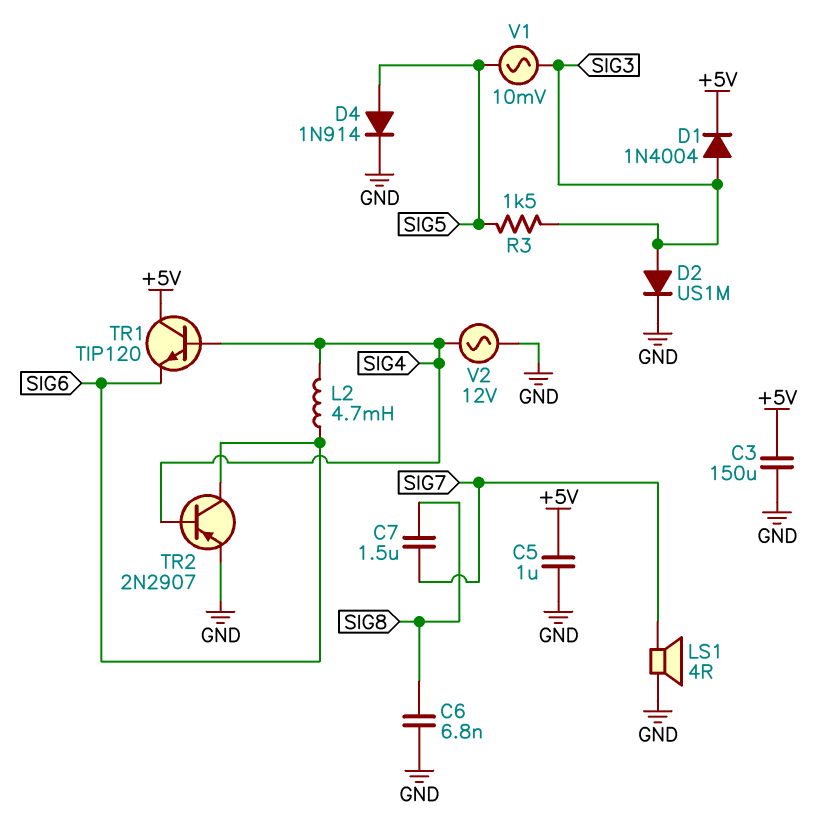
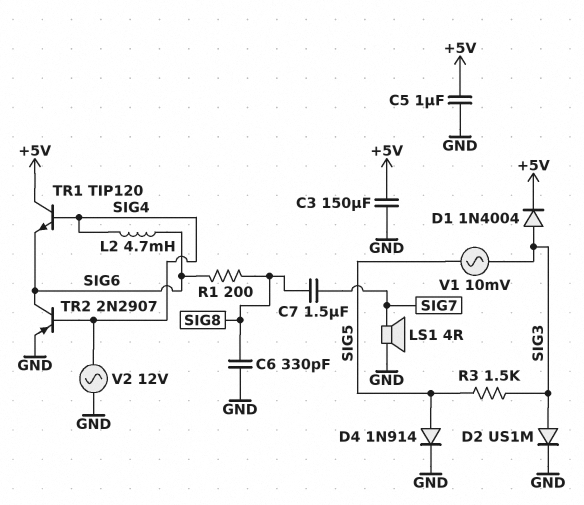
C6: 6.8nF (GND, SIG8) -> 330pF (GND, SIG8)
R1: none -> 200 (SIG6, SIG8)

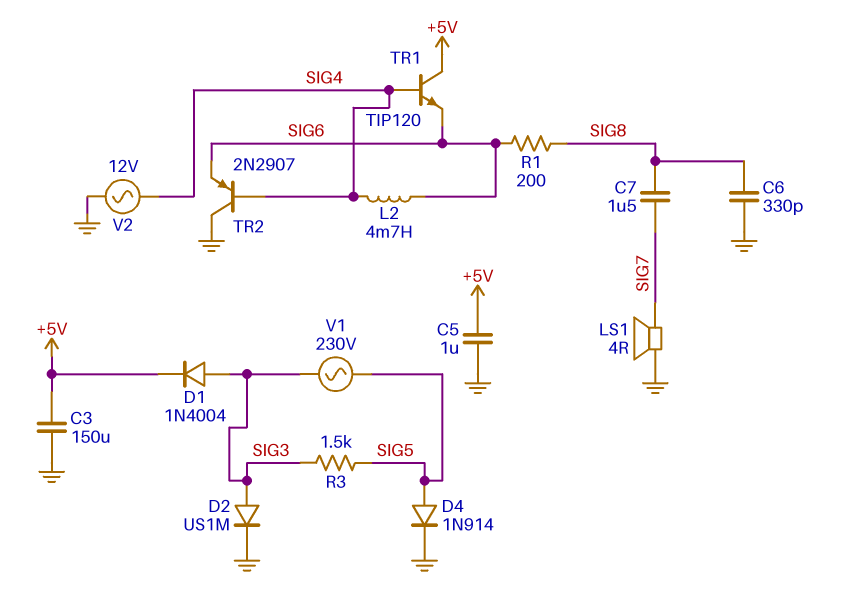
TR2: PNP 2N2907 (B SIG4, C SIG6, E GND) -> PNP 2N2907 (B SIG4, C GND, E SIG6)
V1: AC 10mV (SIG3, SIG5) -> AC 230V (SIG3, SIG5)

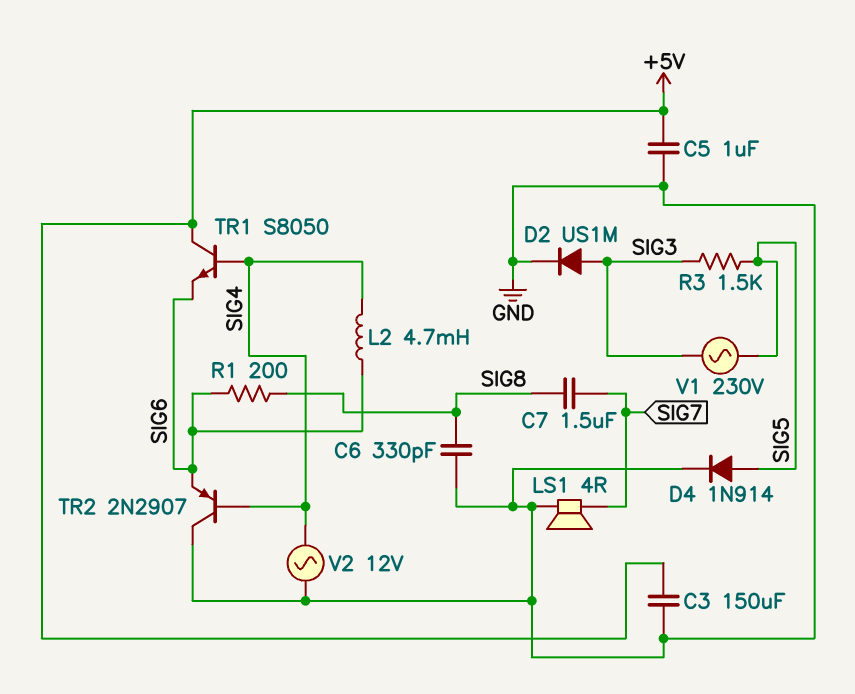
D1: diode 1N4004 (A SIG3, K +5V) -> none
TR1: NPN TIP120 (B SIG4, C +5V, E SIG6) -> NPN S8050 (B SIG4, C +5V, E SIG6)

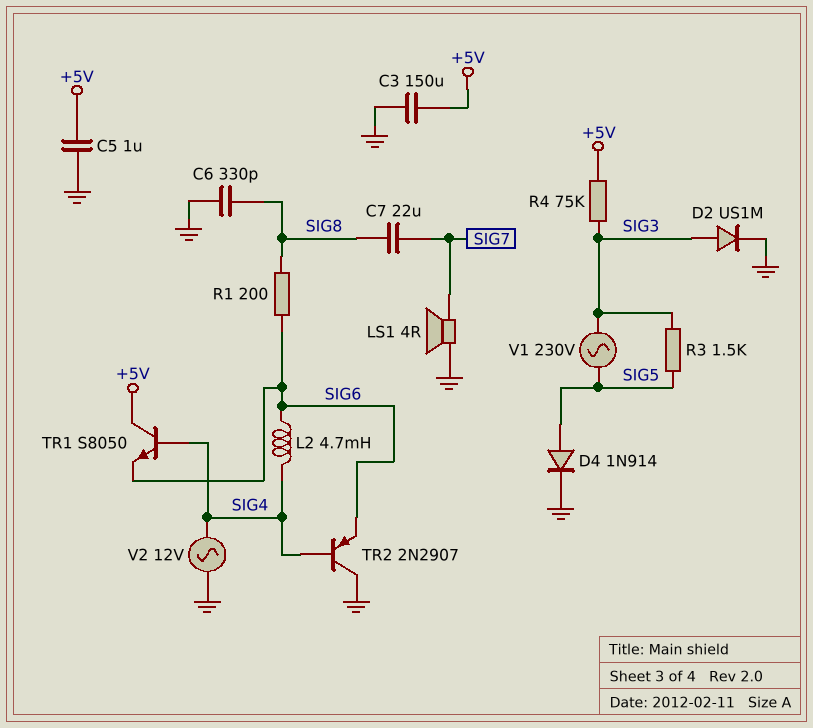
C7: 1.5uF (SIG7, SIG8) -> 22uF (SIG7, SIG8)
R4: none -> 75k (+5V, SIG3)

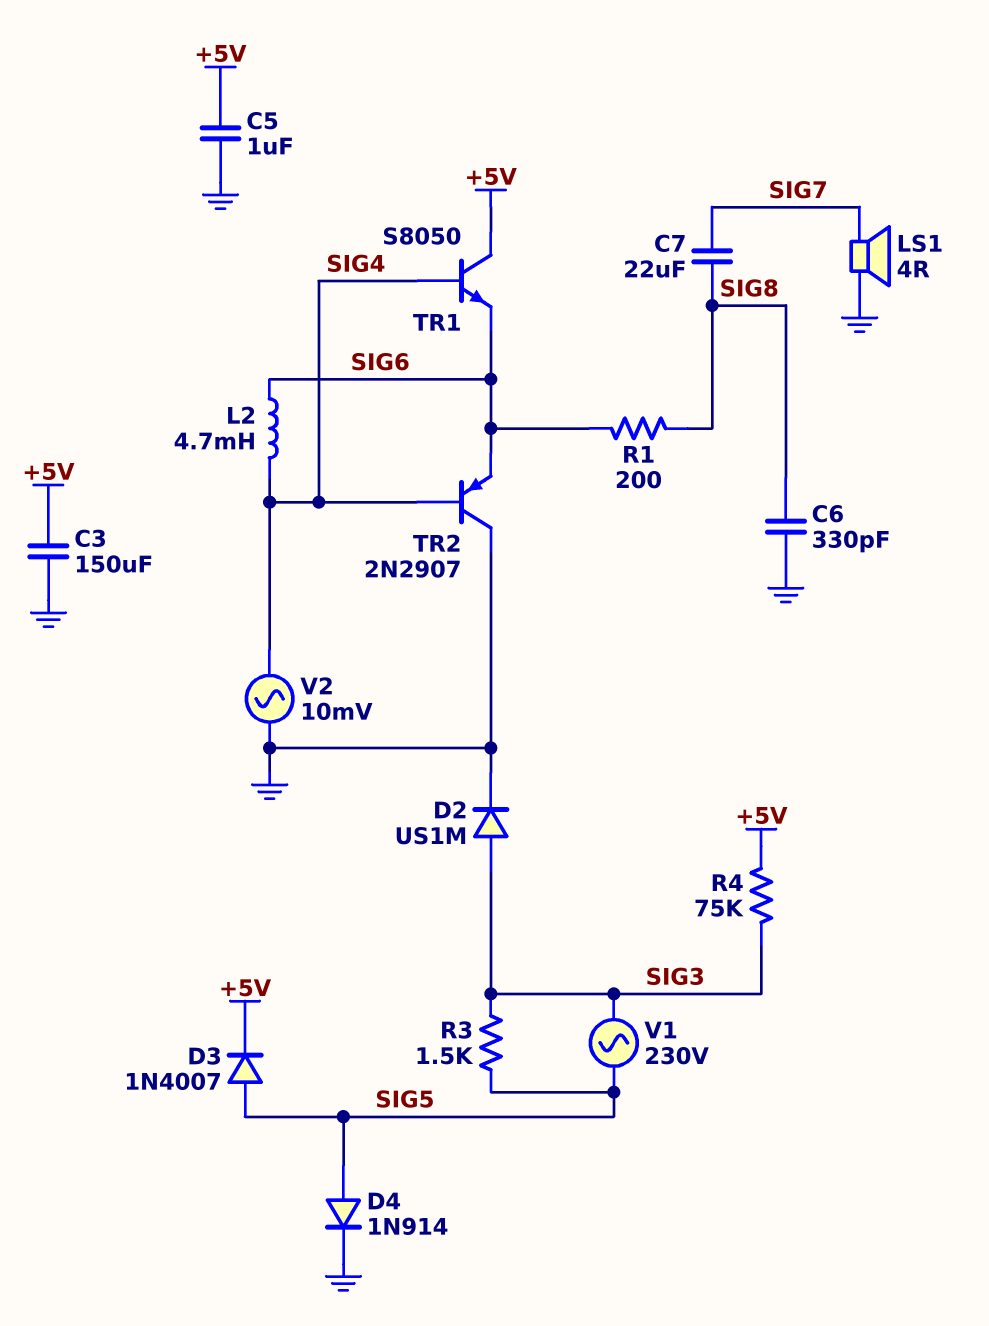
D3: none -> diode 1N4007 (A SIG5, K +5V)
V2: AC 12V (GND, SIG4) -> AC 10mV (GND, SIG4)

